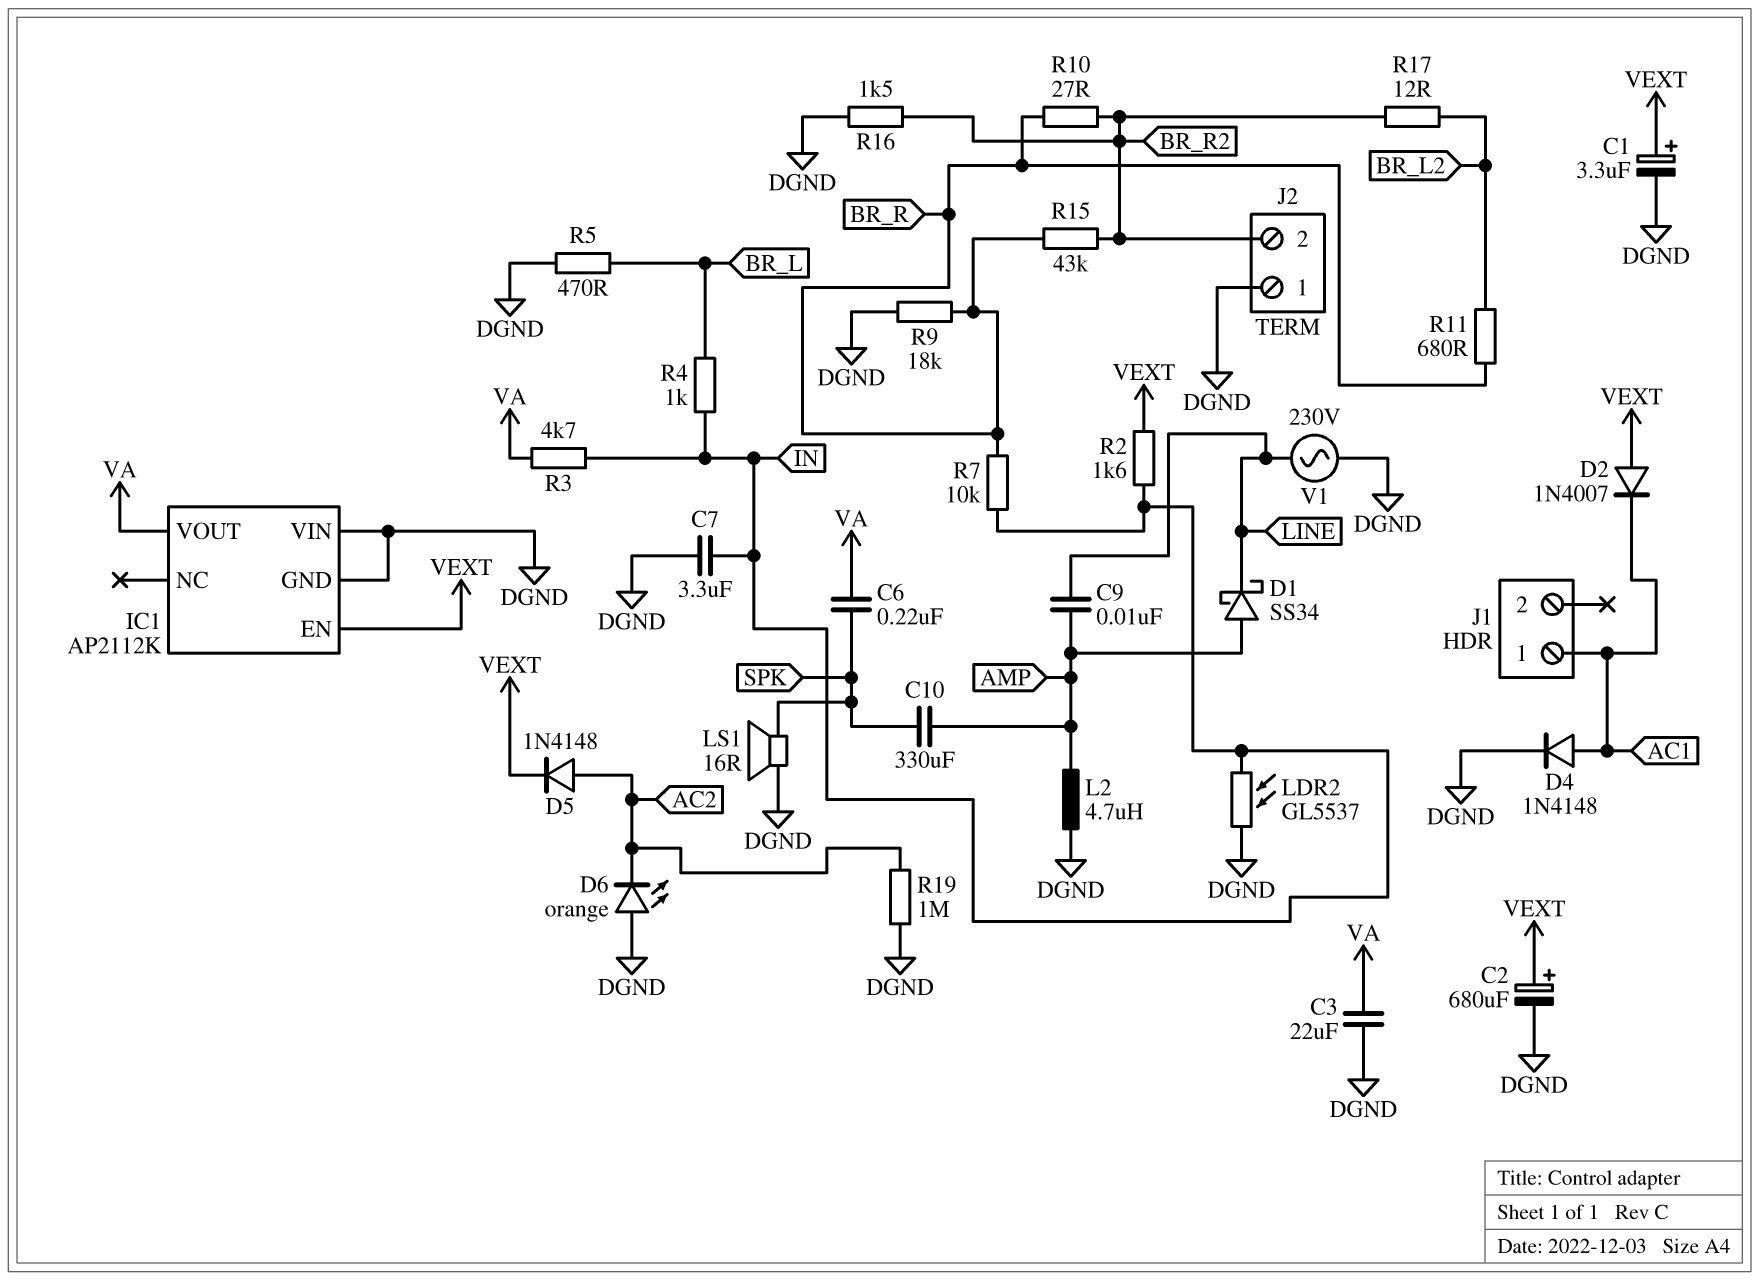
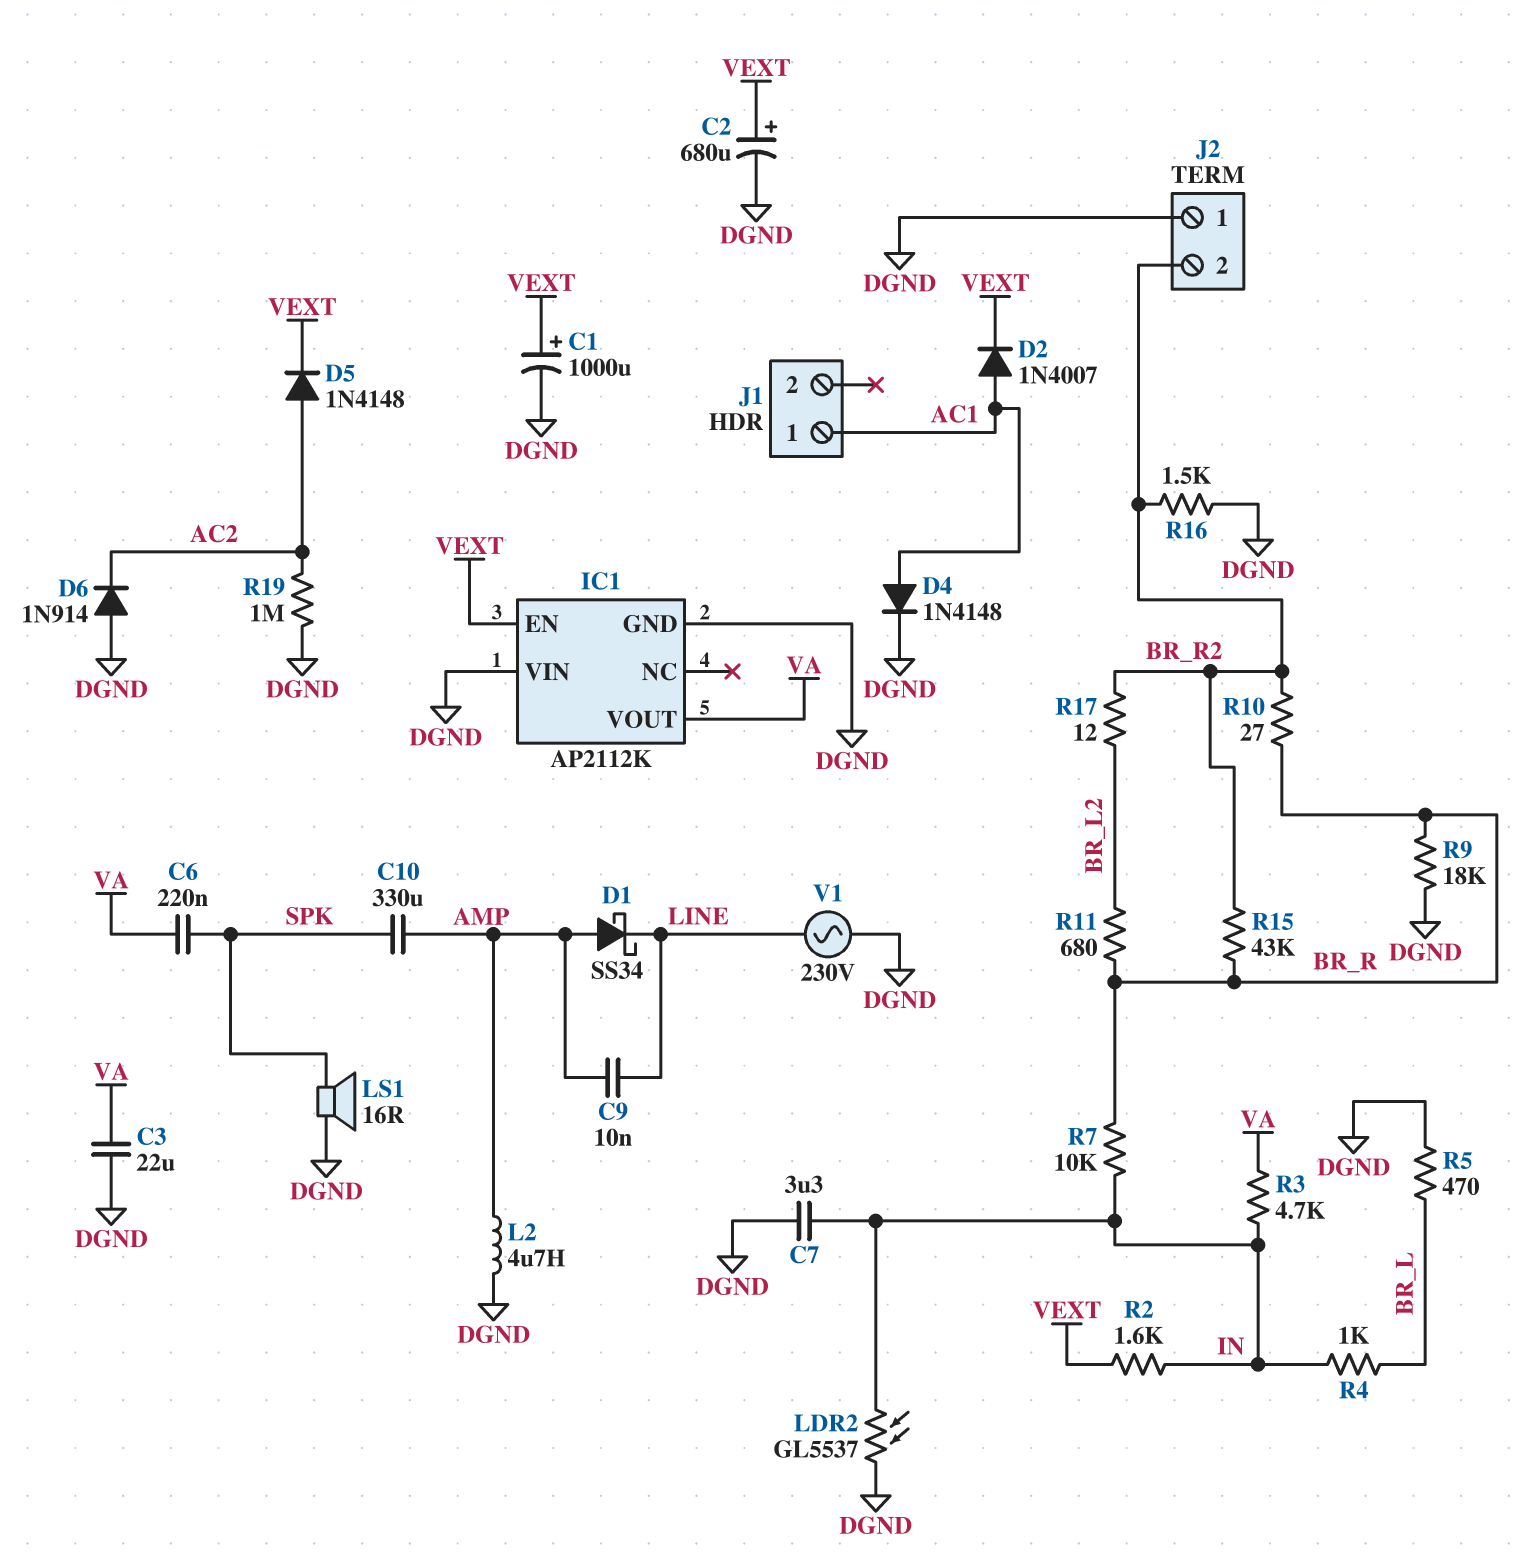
C1: 3.3uF (plus VEXT, minus DGND) -> 1000uF (plus VEXT, minus DGND)
D2: diode 1N4007 (A VEXT, K AC1) -> diode 1N4007 (A AC1, K VEXT)
D6: LED orange (A DGND, K AC2) -> diode 1N914 (A DGND, K AC2)

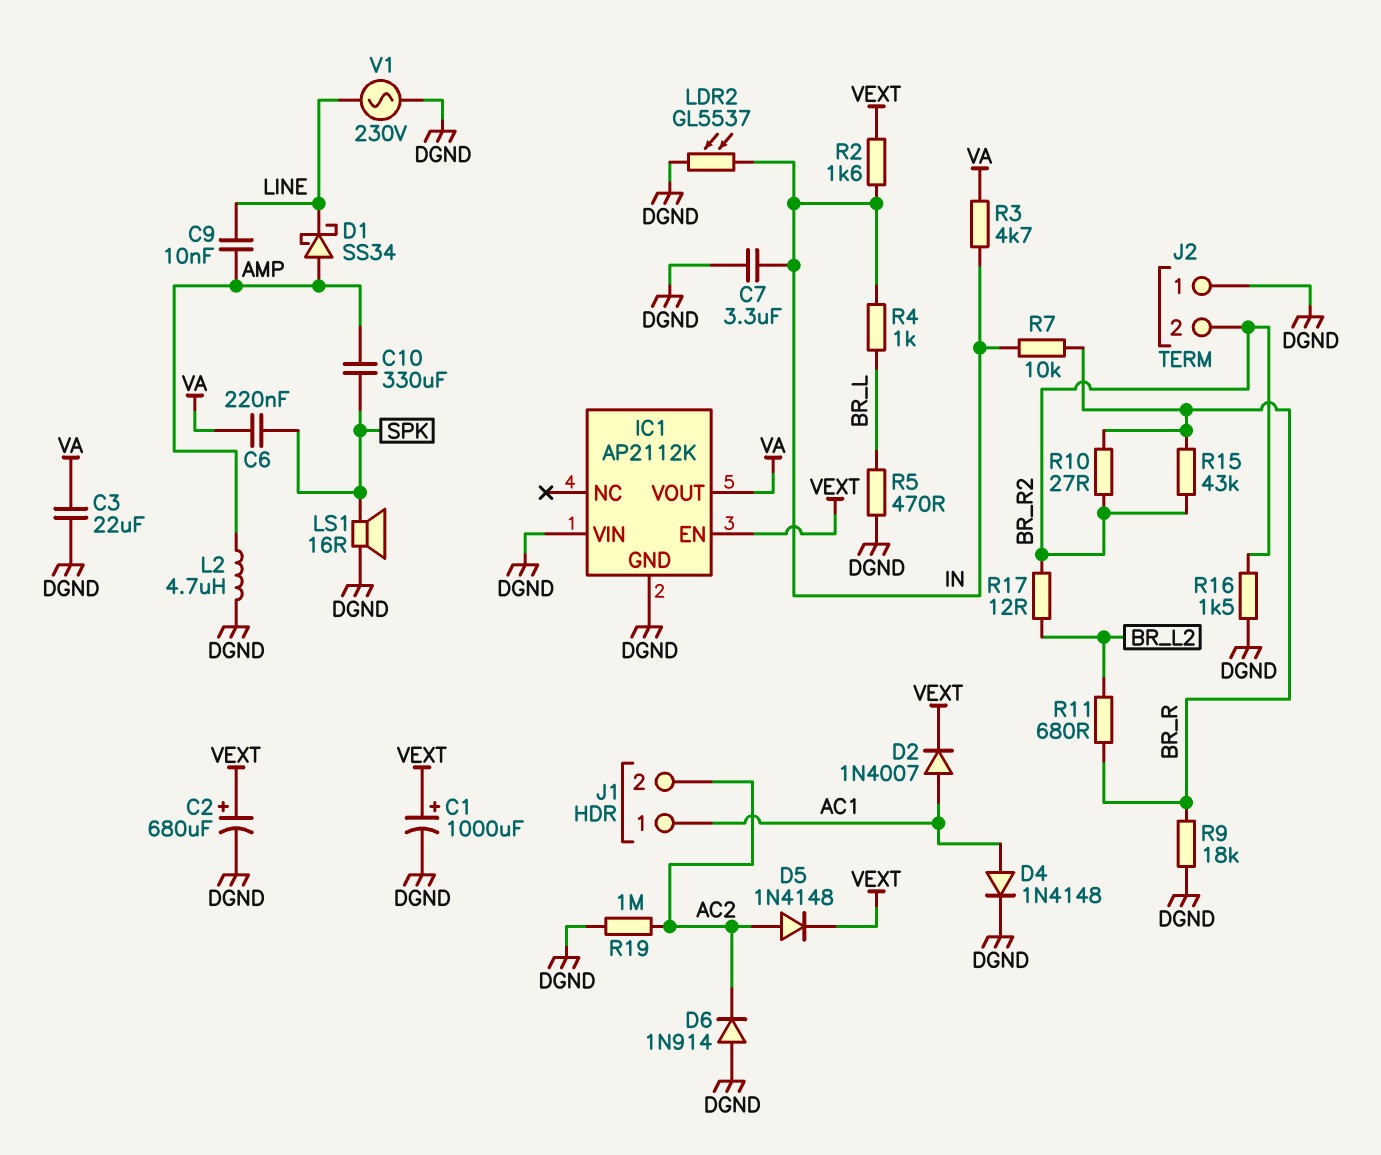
J1 pin 2: none -> AC2

